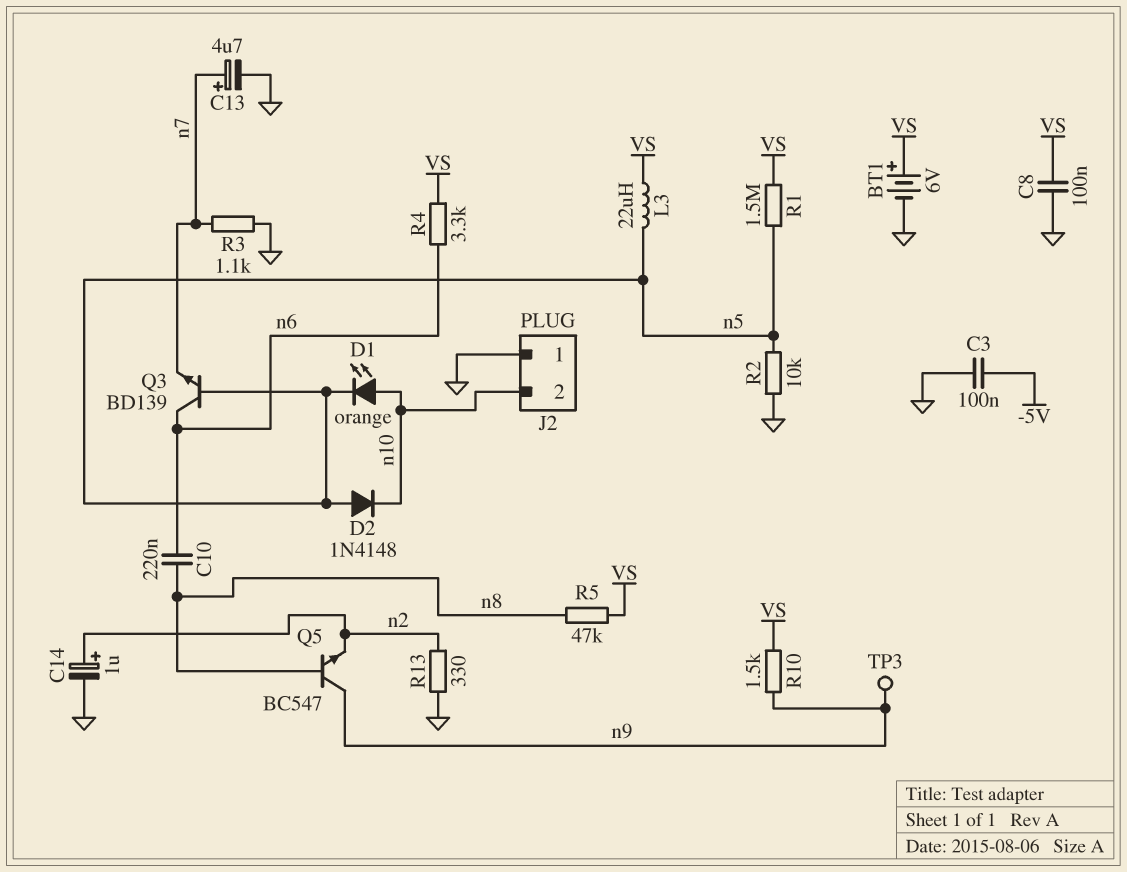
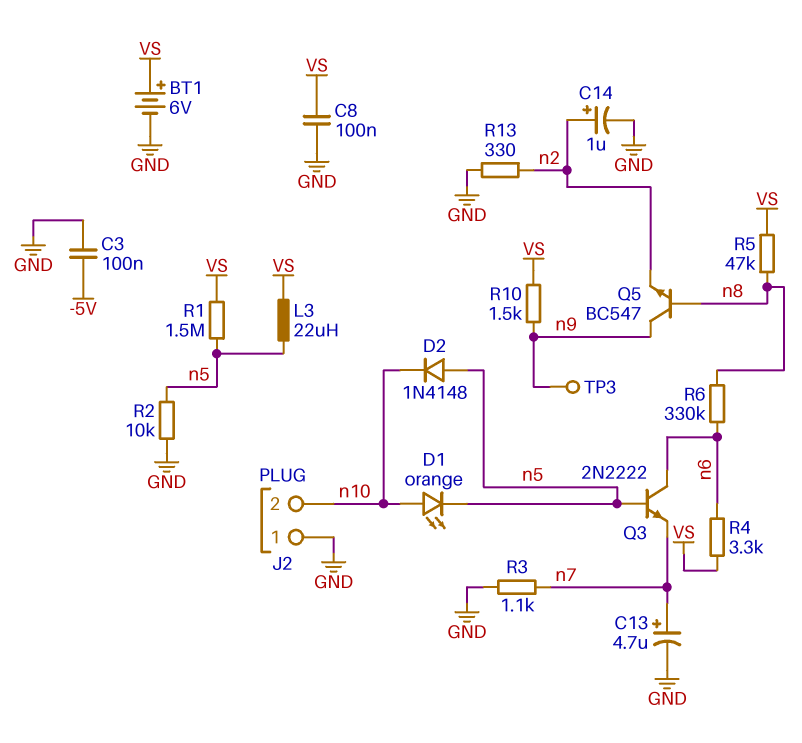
C10: 220nF (n6, n8) -> none
Q3: NPN BD139 (B n5, C n6, E n7) -> NPN 2N2222 (B n5, C n6, E n7)
R6: none -> 330k (n6, n8)

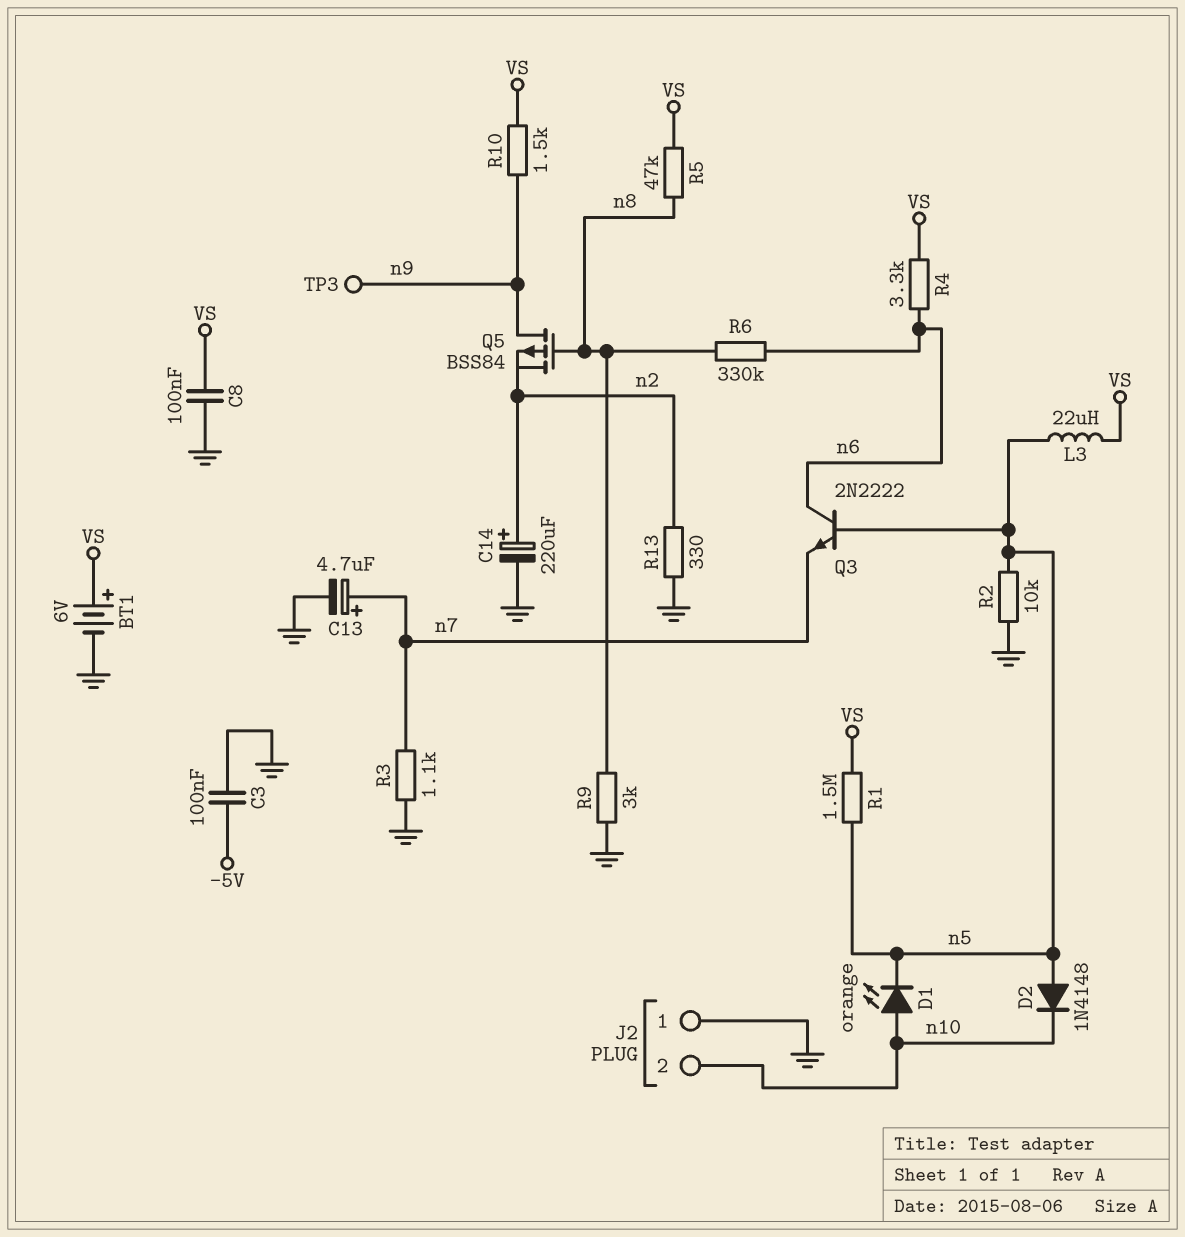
C14: 1uF (plus n2, minus GND) -> 220uF (plus n2, minus GND)
Q5: NPN BC547 (B n8, C n9, E n2) -> PMOS BSS84 (G n8, D n9, S n2)
R9: none -> 3k (GND, n8)

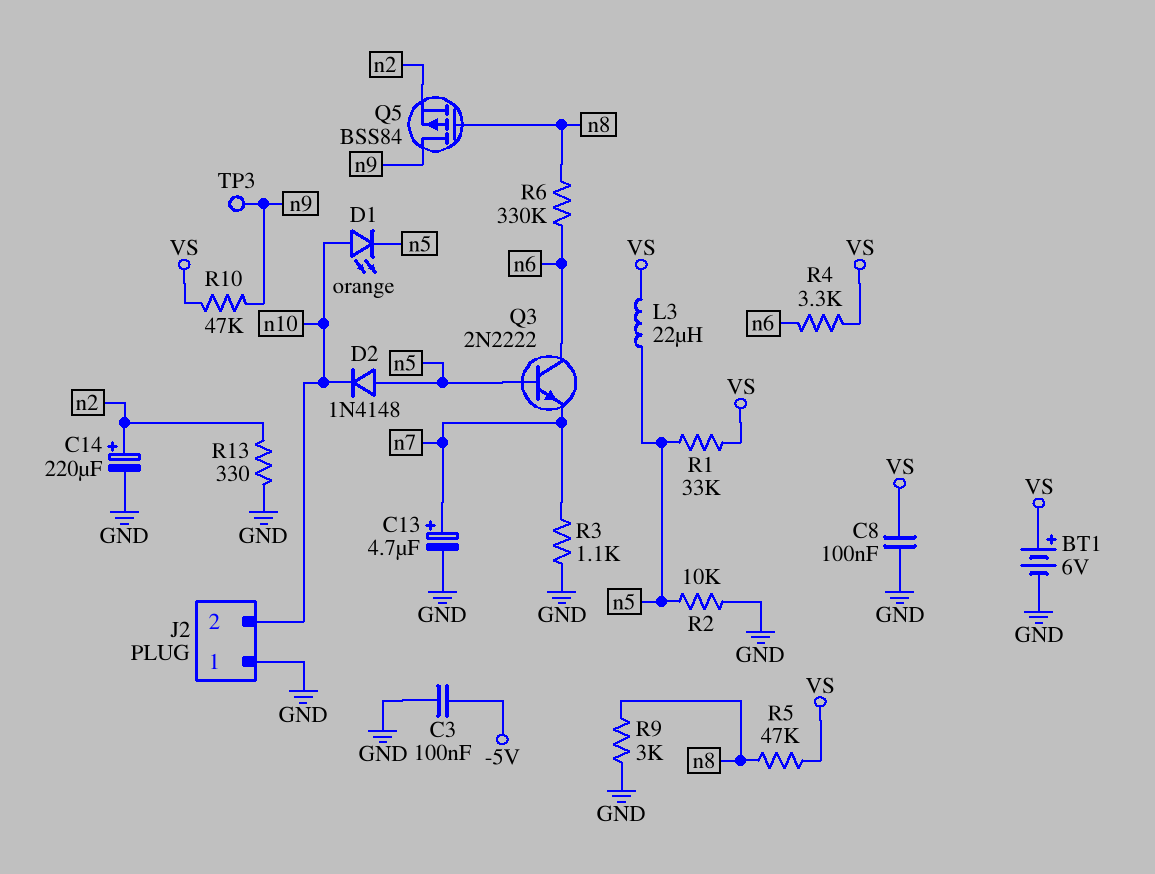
R1: 1.5M (VS, n5) -> 33k (VS, n5)
R10: 1.5k (VS, n9) -> 47k (VS, n9)

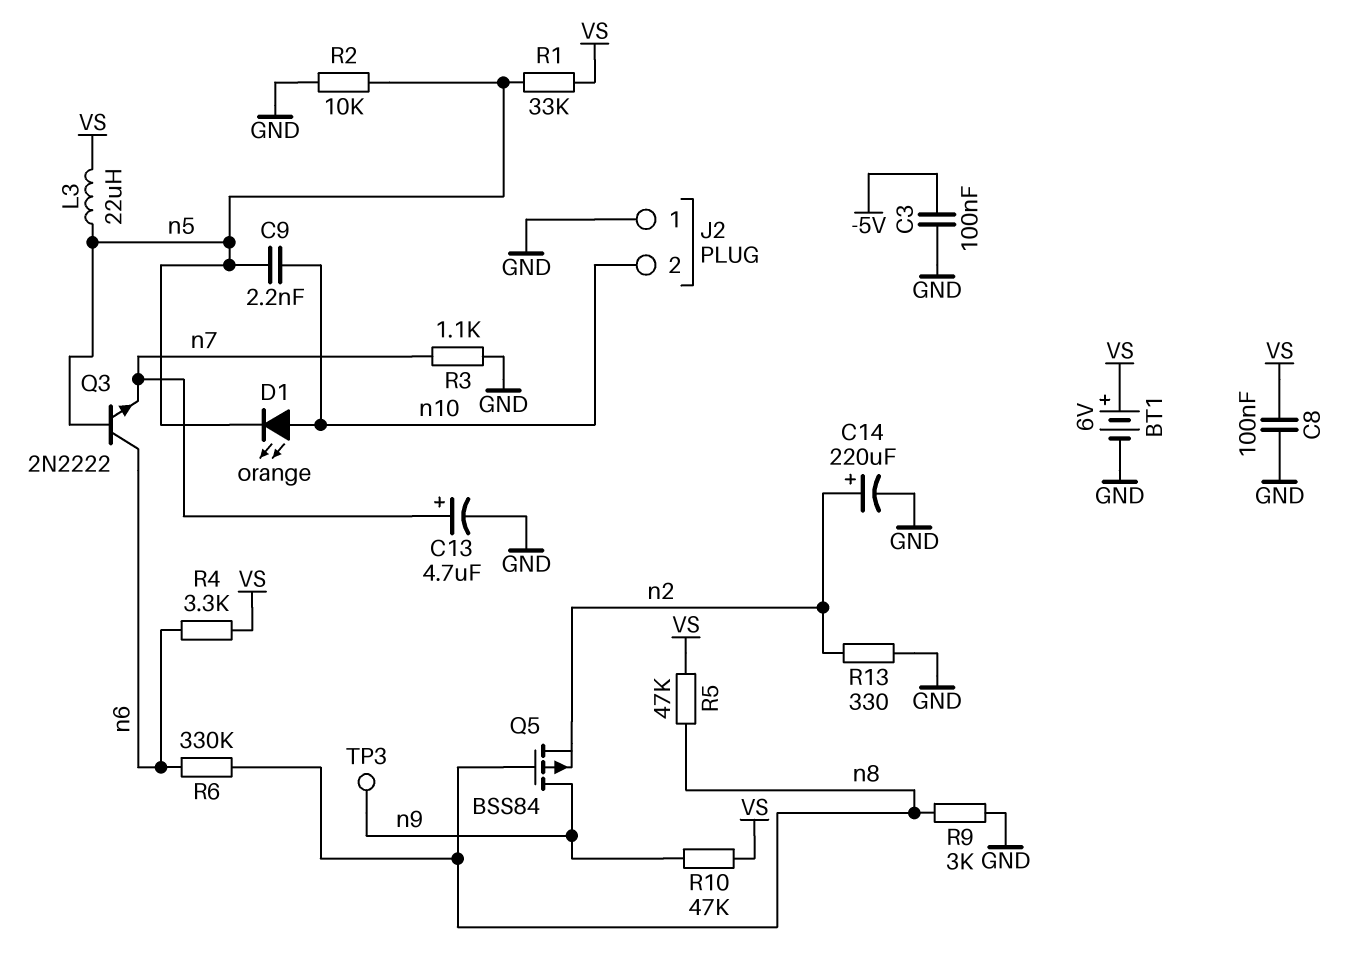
C9: none -> 2.2nF (n5, n10)
D2: diode 1N4148 (A n5, K n10) -> none

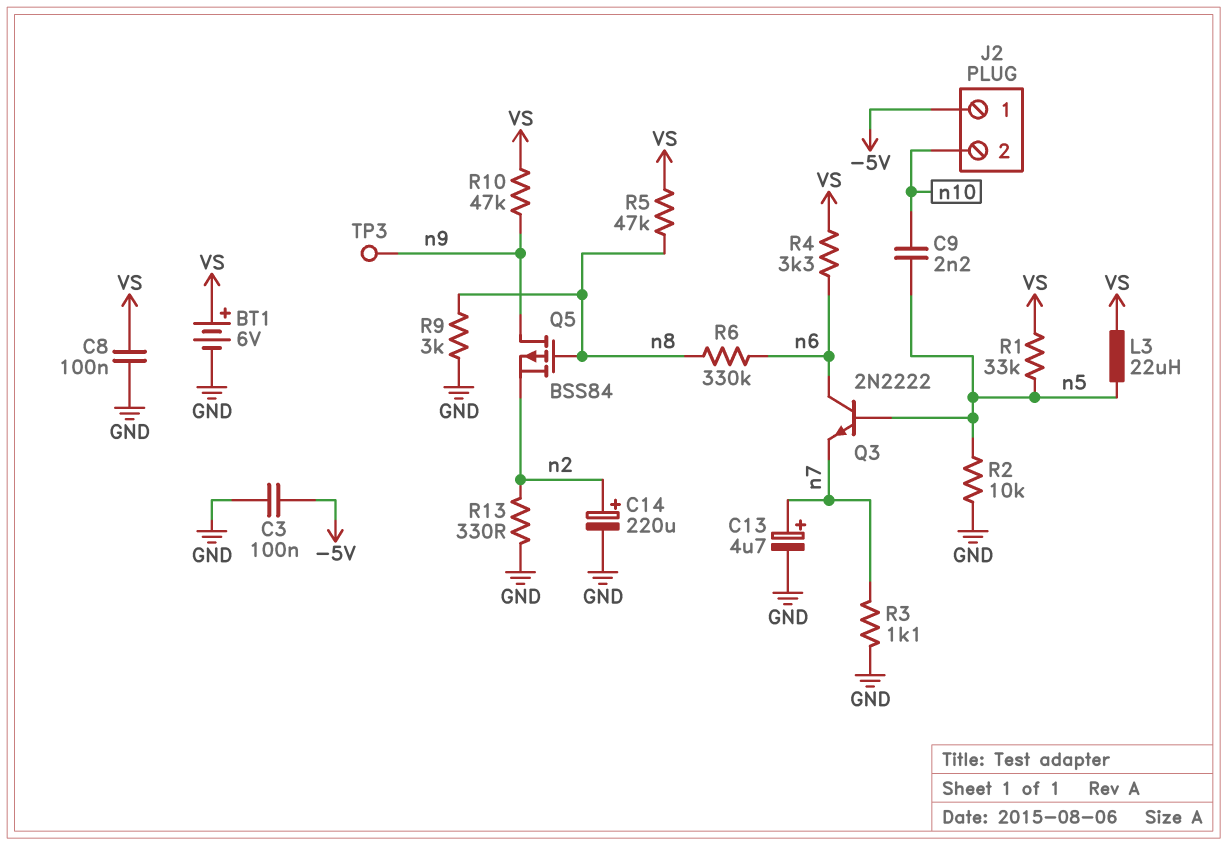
D1: LED orange (A n10, K n5) -> none
J2 pin 1: GND -> -5V

